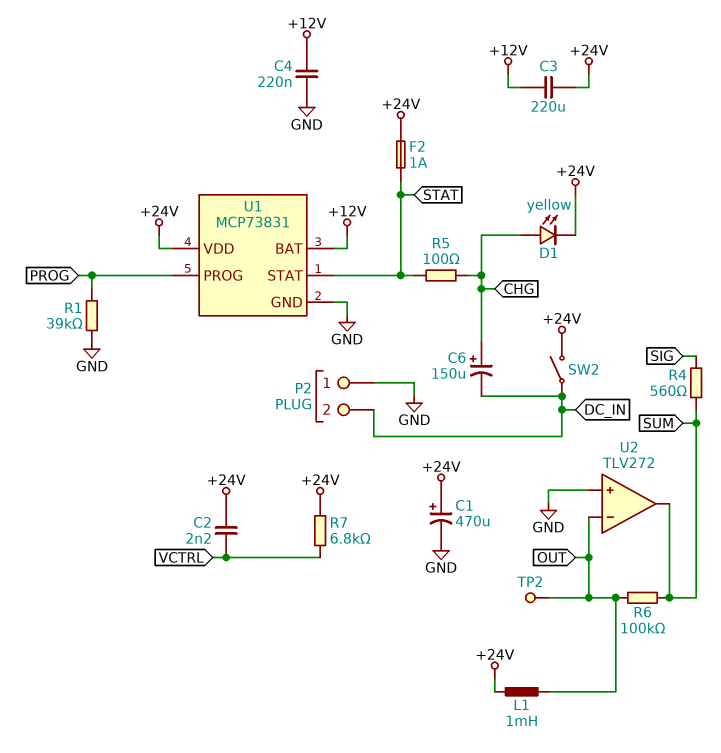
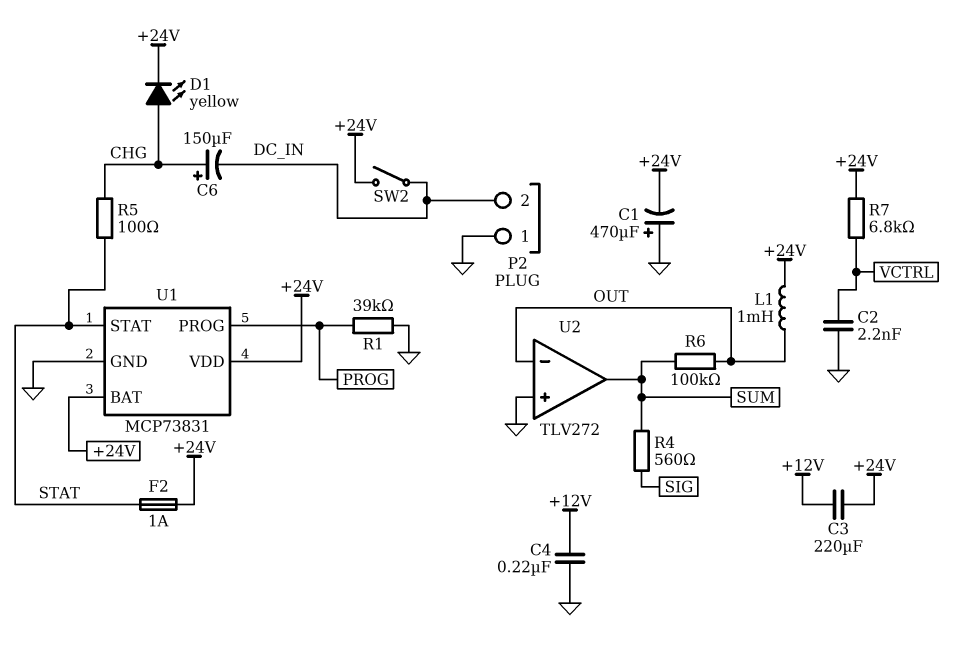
C1: 470uF (plus +24V, minus GND) -> 470uF (plus GND, minus +24V)
C2: 2.2nF (+24V, VCTRL) -> 2.2nF (GND, VCTRL)
TP2: test point (OUT) -> none
U1 pin BAT: +12V -> +24V

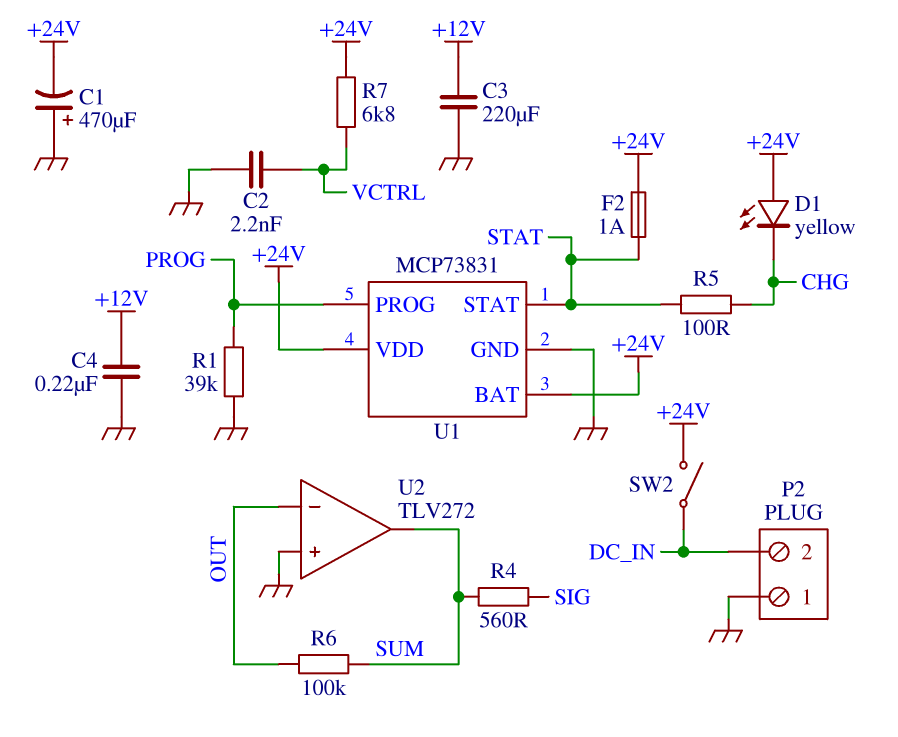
C3: 220uF (+12V, +24V) -> 220uF (+12V, GND)
C6: 150uF (plus CHG, minus DC_IN) -> none
D1: LED yellow (A CHG, K +24V) -> LED yellow (A +24V, K CHG)
L1: 1mH (+24V, OUT) -> none

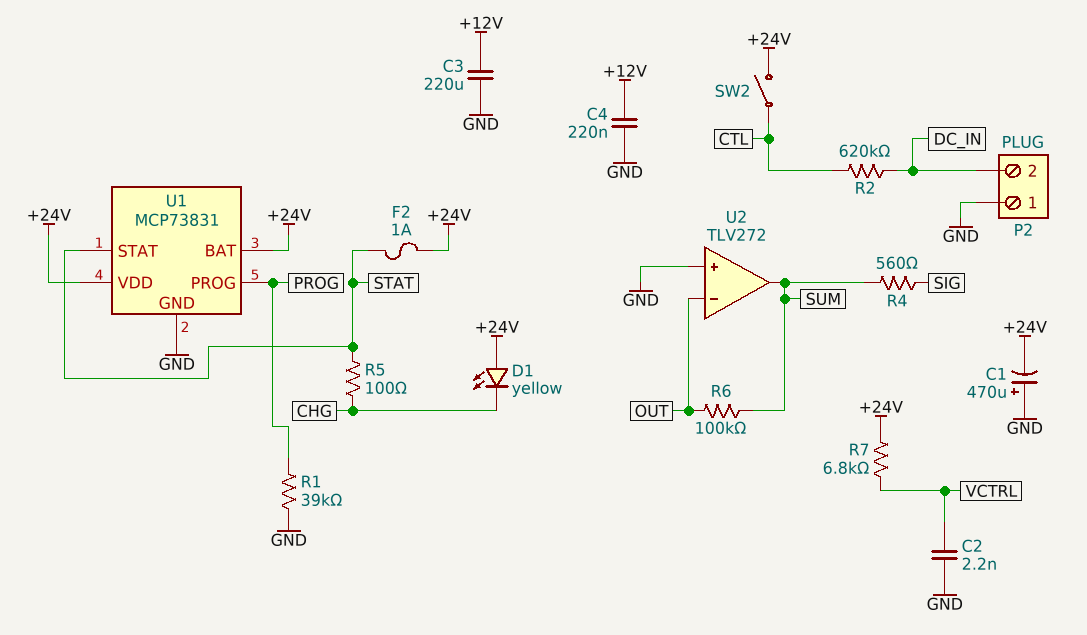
R2: none -> 620k (CTL, DC_IN)
SW2: switch (+24V, DC_IN) -> switch (+24V, CTL)

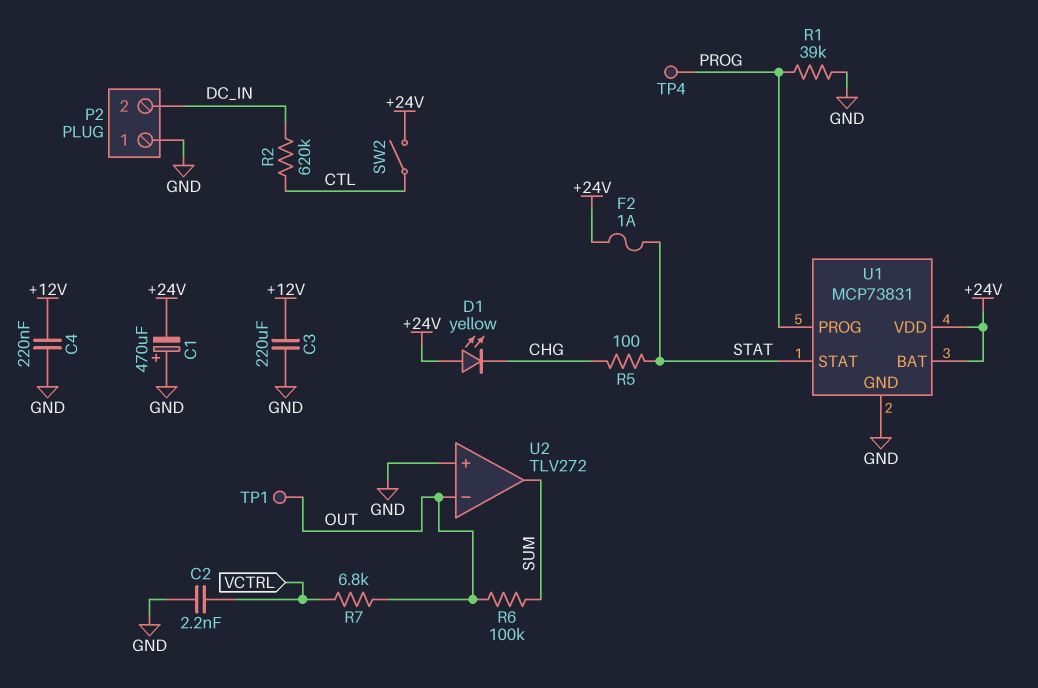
R4: 560 (SIG, SUM) -> none
R7: 6.8k (+24V, VCTRL) -> 6.8k (OUT, VCTRL)
TP1: none -> test point (OUT)
TP4: none -> test point (PROG)

